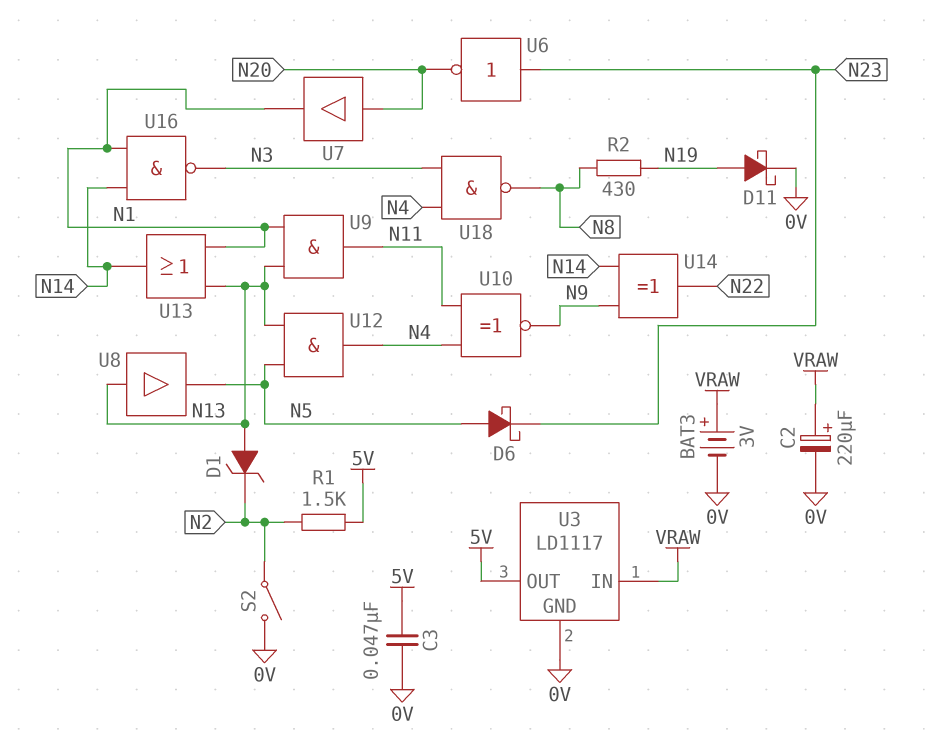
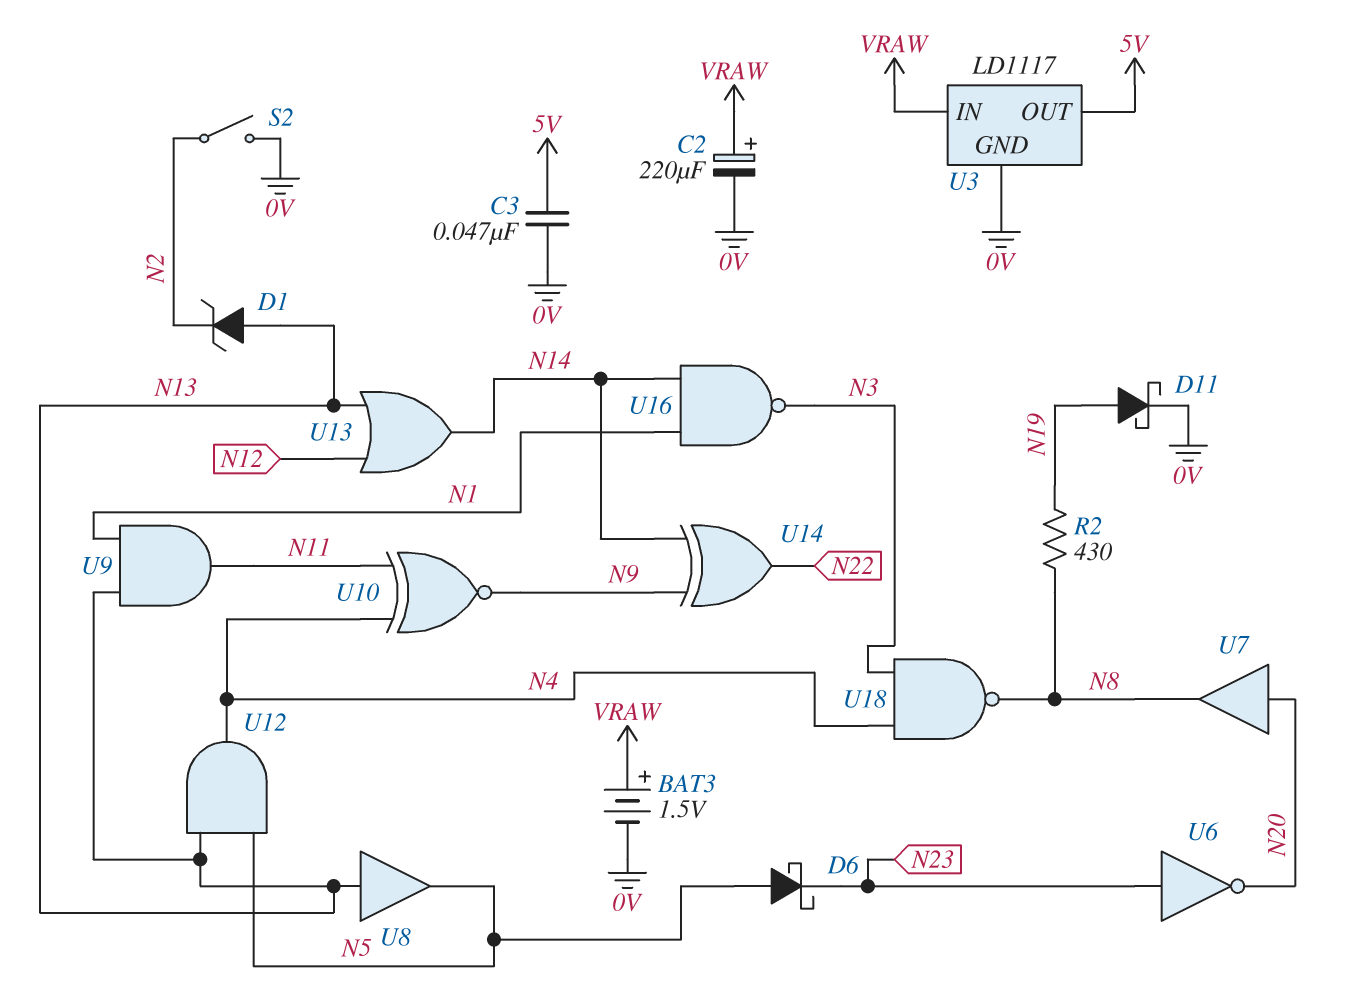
BAT3: 3V (plus VRAW, minus 0V) -> 1.5V (plus VRAW, minus 0V)
R1: 1.5k (5V, N2) -> none
U7: buffer (in N20, out N1) -> buffer (in N20, out N8)
U13: OR (in N1, in N13, out N14) -> OR (in N12, in N13, out N14)

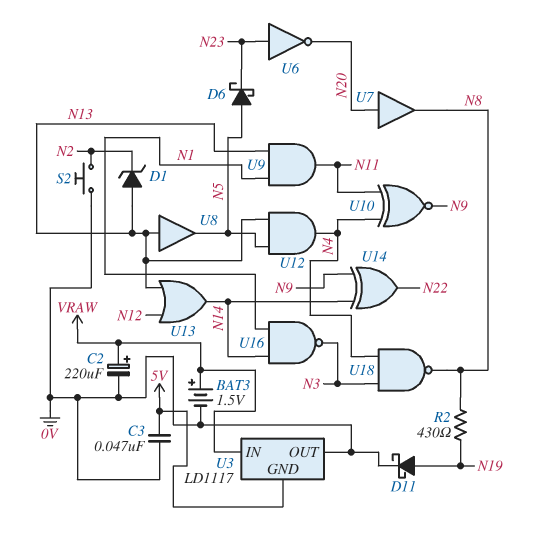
S2: switch (0V, N2) -> button (0V, N2)
U3 pin GND: 0V -> 5V
U3 pin OUT: 5V -> 0V

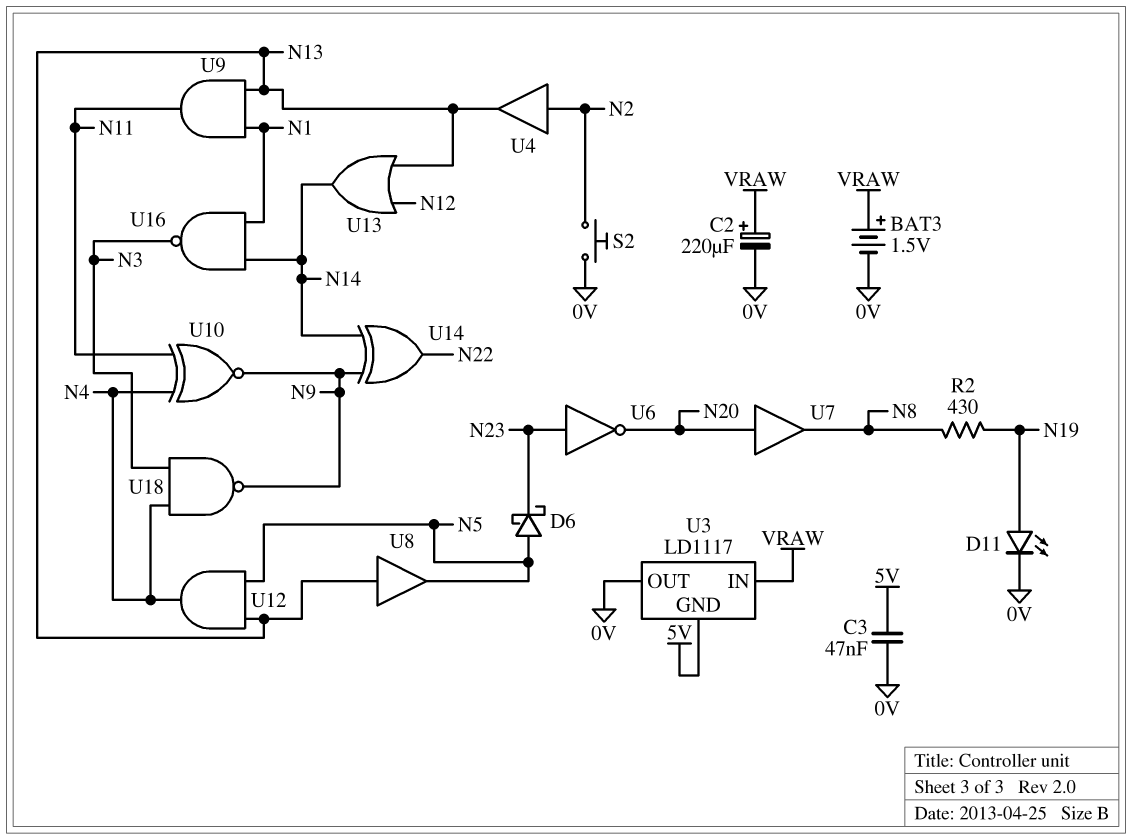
D1: zener (A N13, K N2) -> none
D11: schottky (A N19, K 0V) -> LED (A N19, K 0V)
U4: none -> buffer (in N2, out N13)
U18: NAND (in N3, in N4, out N8) -> NAND (in N3, in N4, out N9)

